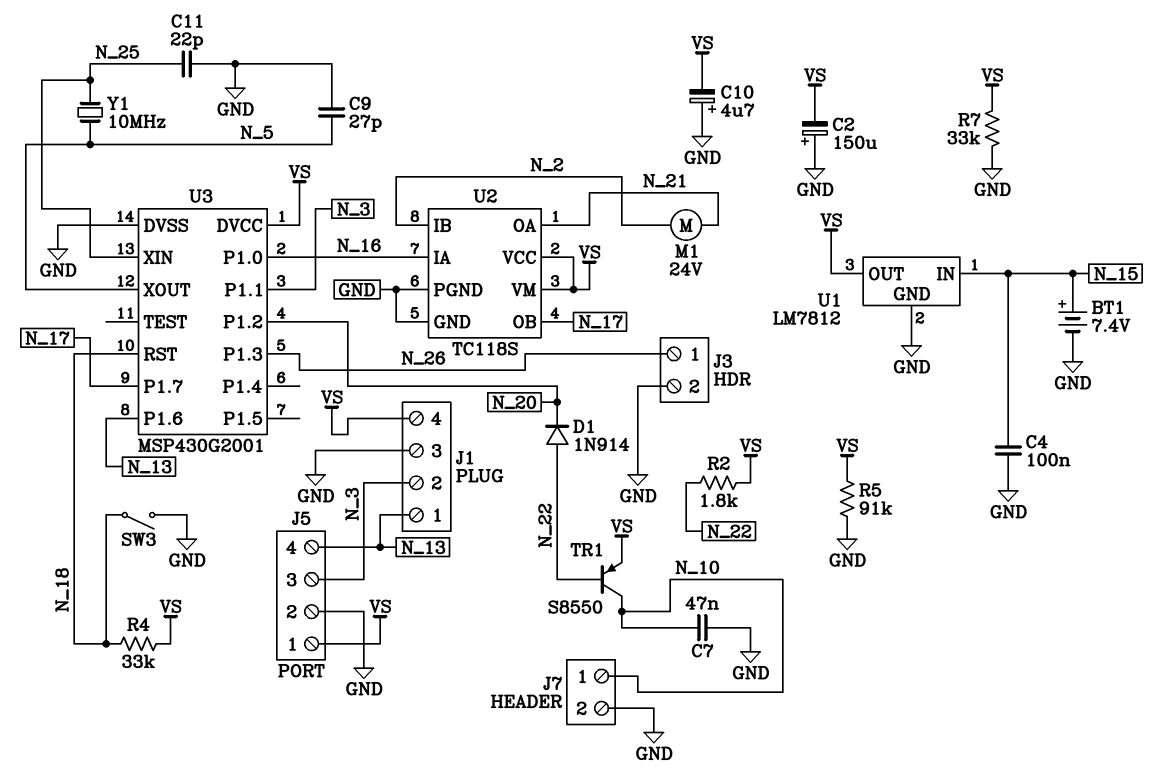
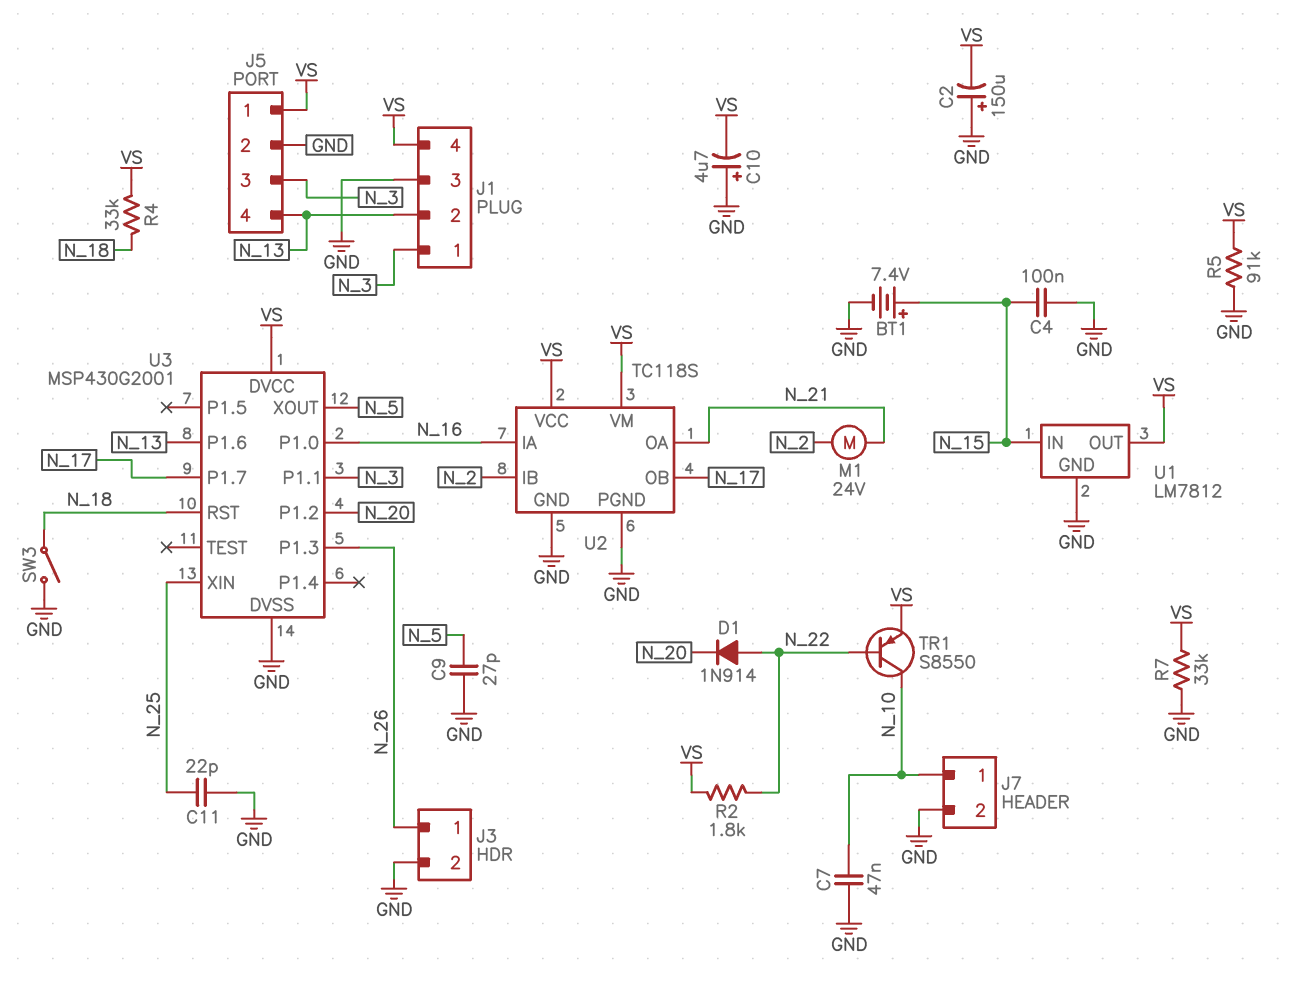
J1 pin 1: N_13 -> N_3
J1 pin 2: N_3 -> N_13
Y1: 10MHz (N_5, N_25) -> none

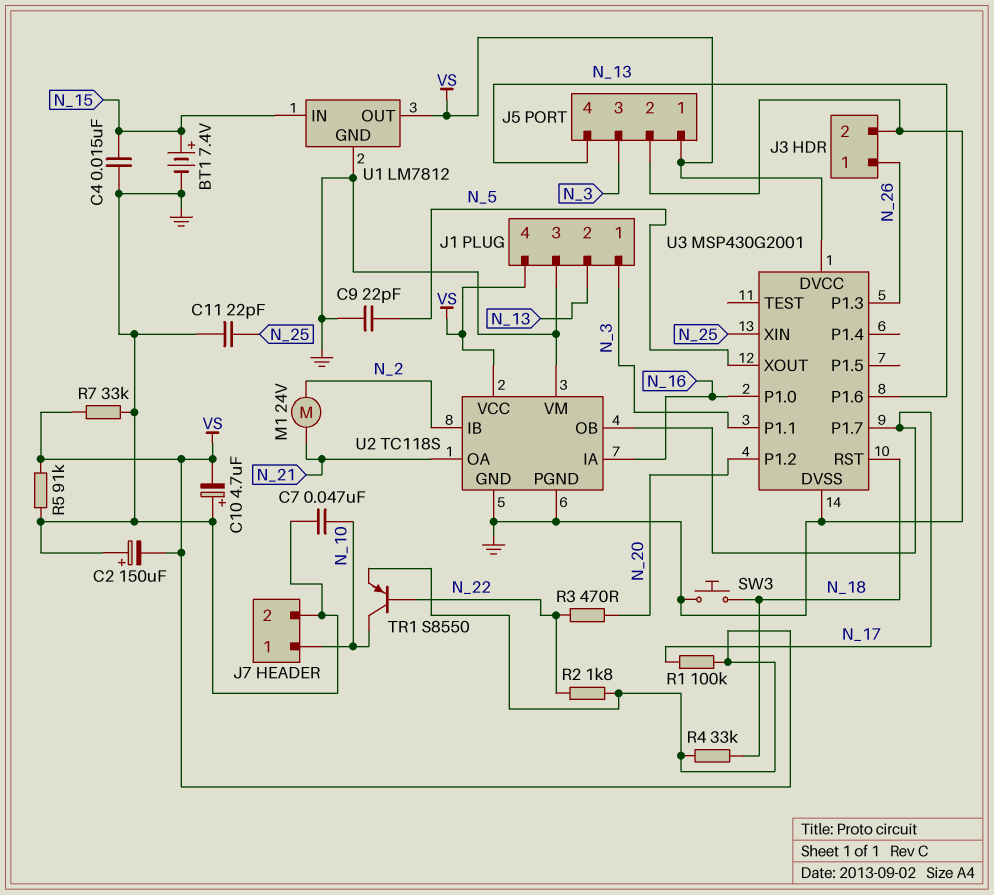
C4: 100nF (GND, N_15) -> 15nF (GND, N_15)
C9: 27pF (GND, N_5) -> 22pF (GND, N_5)
D1: diode 1N914 (A N_22, K N_20) -> none
R1: none -> 100k (N_17, VS)
R3: none -> 470 (N_20, N_22)
SW3: switch (GND, N_18) -> button (GND, N_18)
U2 pin VM: VS -> GND

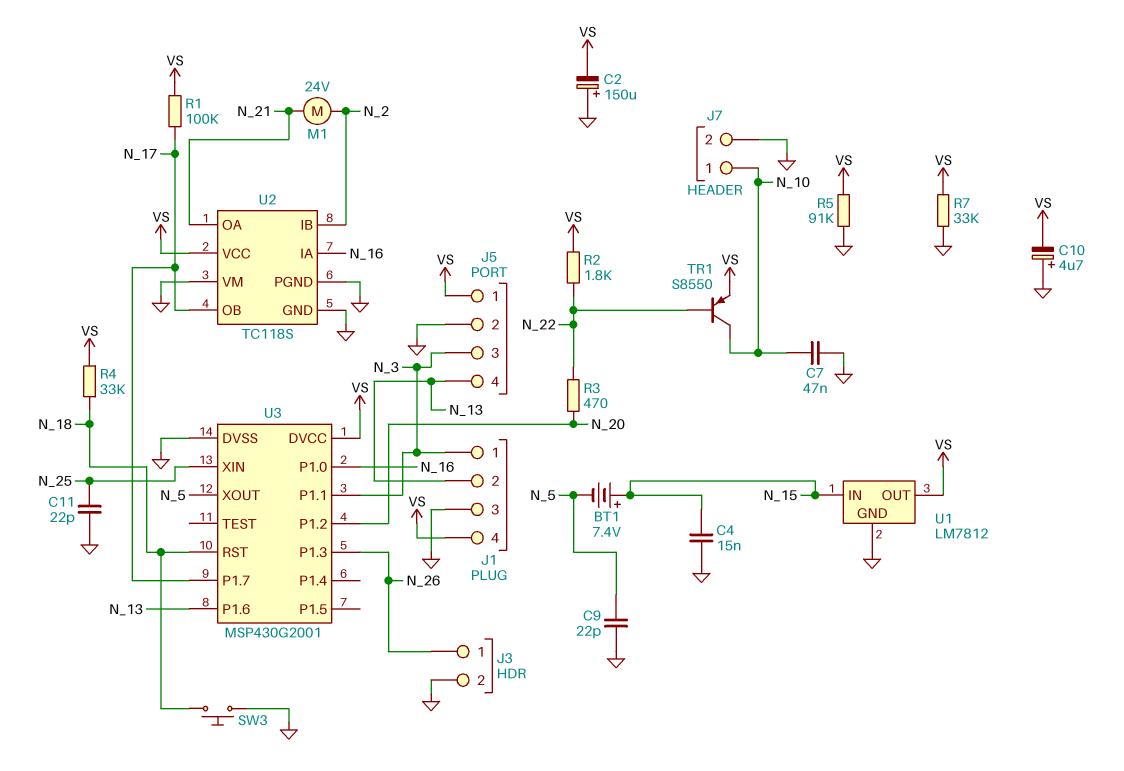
BT1: 7.4V (plus N_15, minus GND) -> 7.4V (plus N_15, minus N_5)

